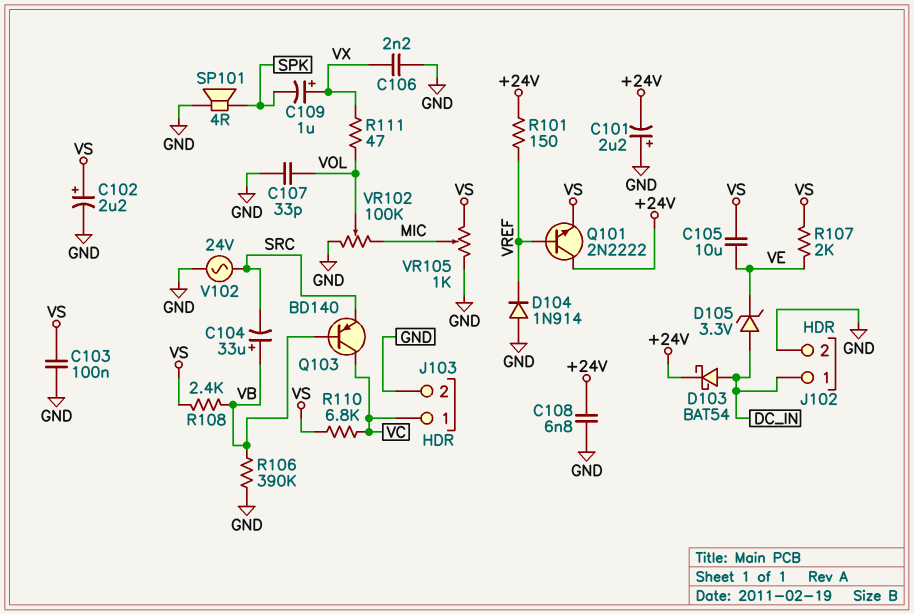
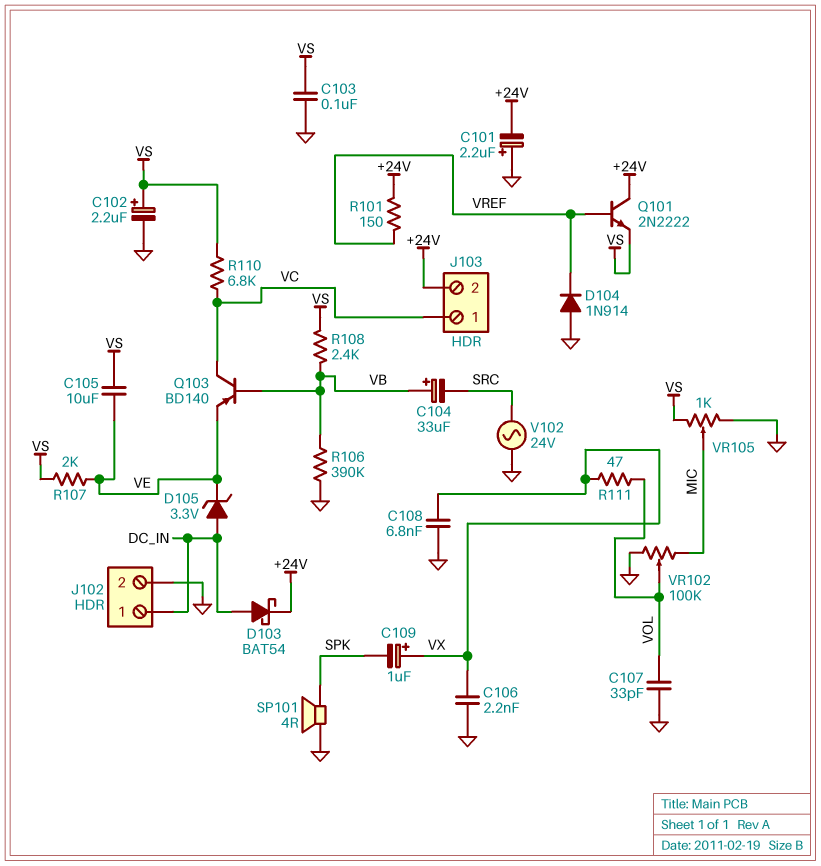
C108: 6.8nF (+24V, GND) -> 6.8nF (GND, VX)
J103 pin 2: GND -> +24V
Q103: PNP BD140 (B VB, C VC, E SRC) -> PNP BD140 (B VB, C VC, E VE)

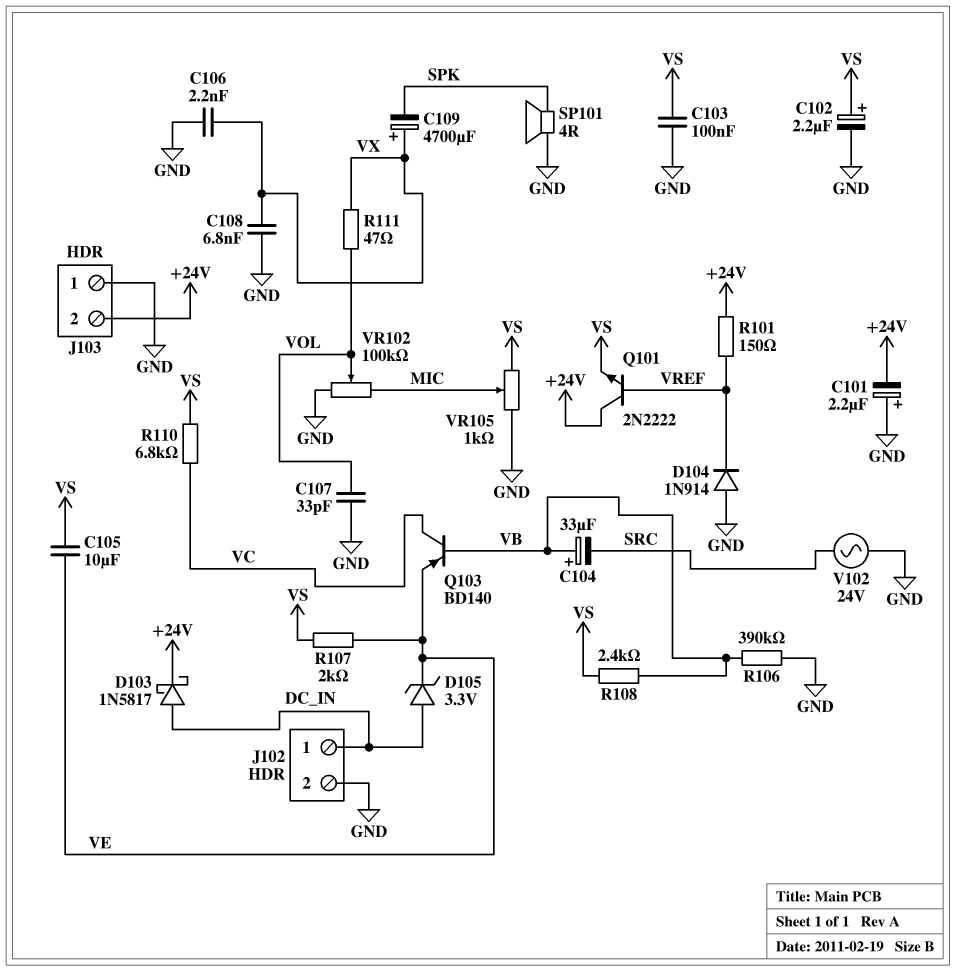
C109: 1uF (plus VX, minus SPK) -> 4700uF (plus VX, minus SPK)
D103: schottky BAT54 (A DC_IN, K +24V) -> schottky 1N5817 (A DC_IN, K +24V)
J103 pin 1: VC -> GND

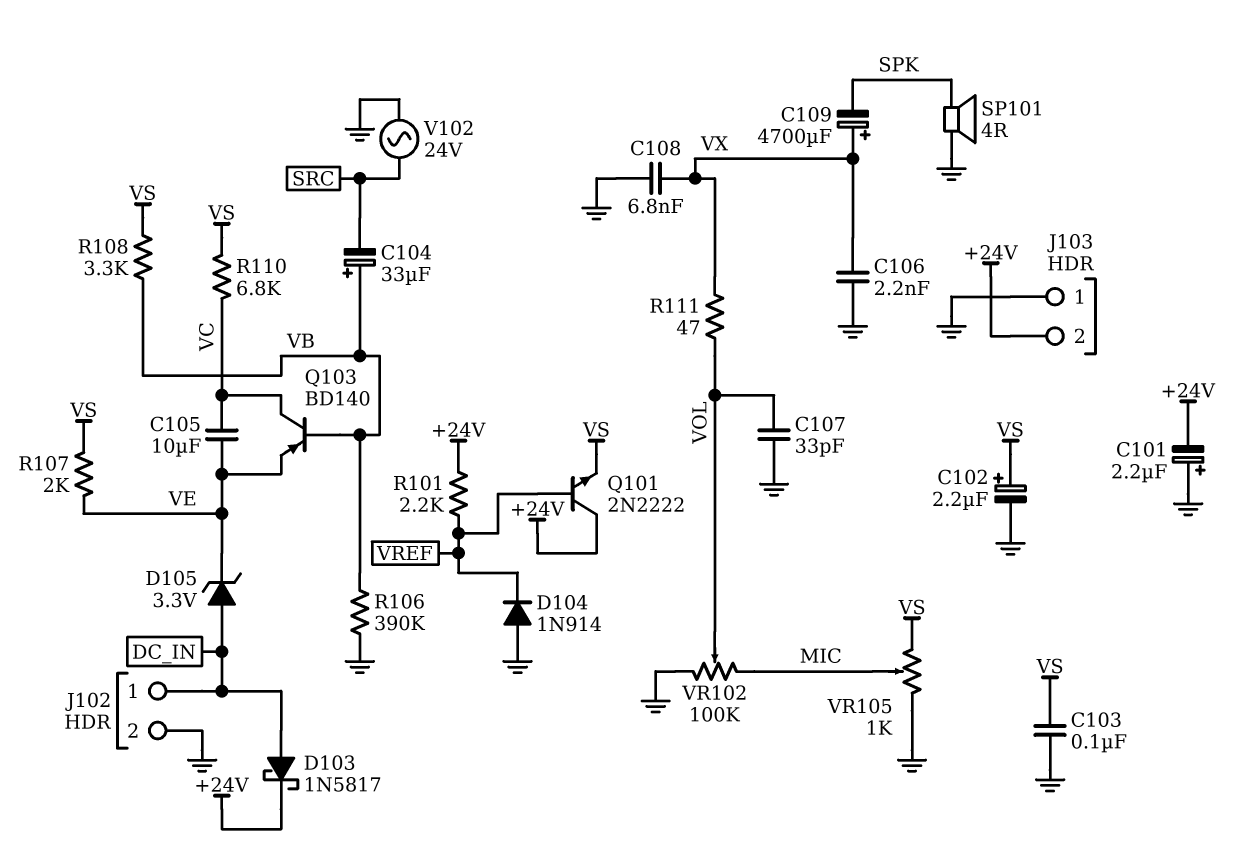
C105: 10uF (VE, VS) -> 10uF (VC, VE)
R101: 150 (+24V, VREF) -> 2.2k (+24V, VREF)
R108: 2.4k (VB, VS) -> 3.3k (VB, VS)

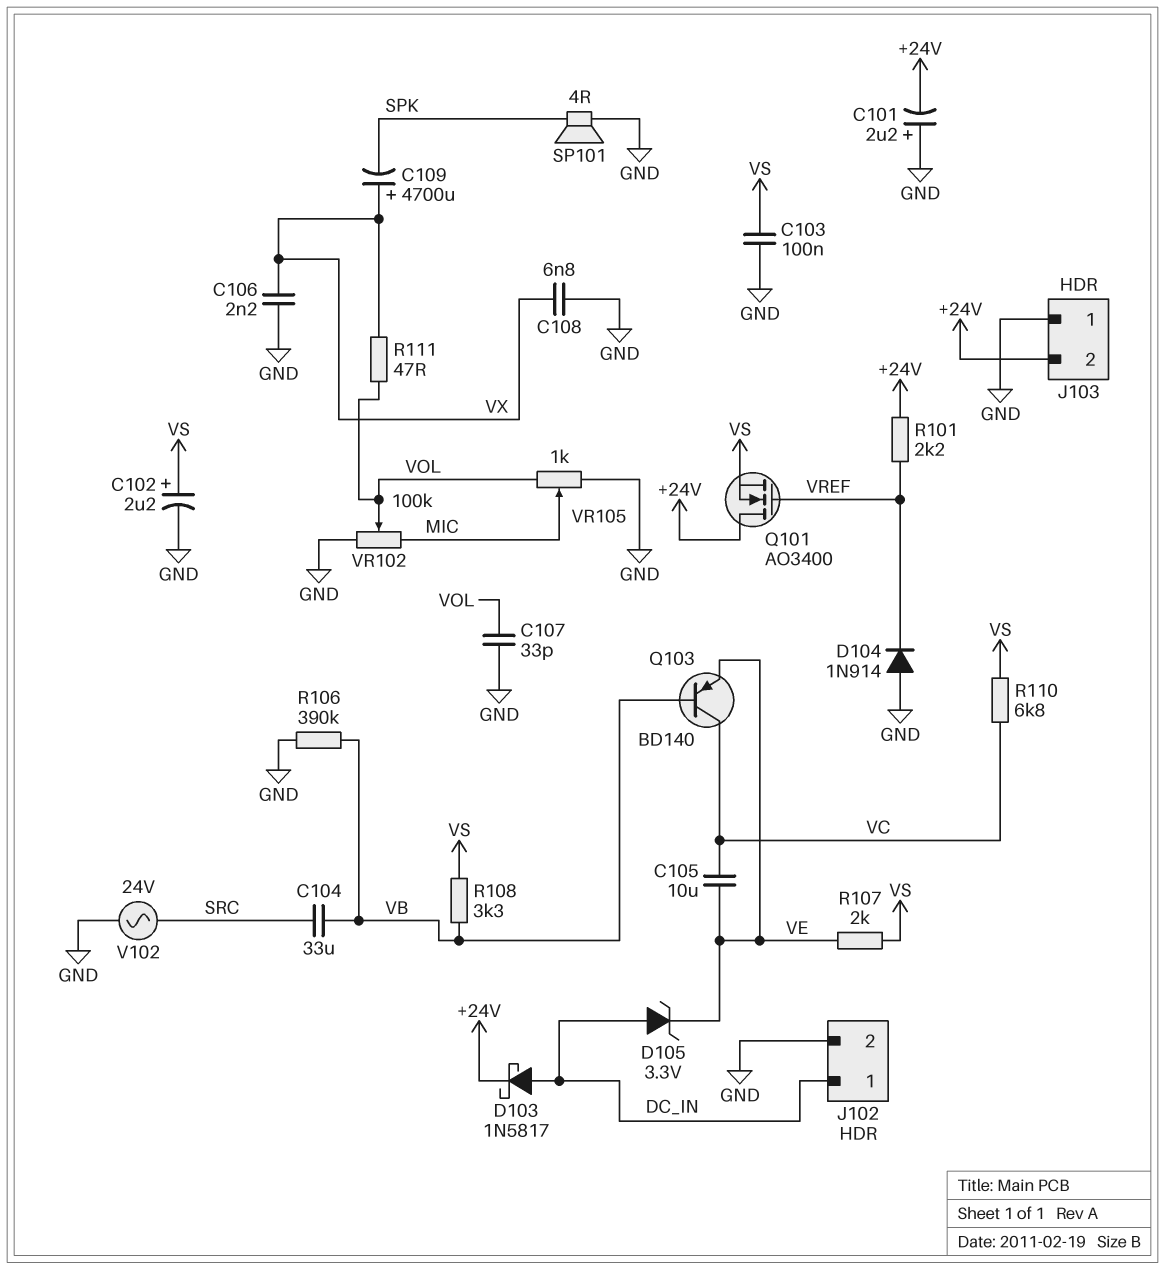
C104: 33uF (plus VB, minus SRC) -> 33uF (SRC, VB)
Q101: NPN 2N2222 (B VREF, C +24V, E VS) -> NMOS AO3400 (G VREF, D +24V, S VS)
VR105: 1k (GND, VS, wiper MIC) -> 1k (GND, VOL, wiper MIC)

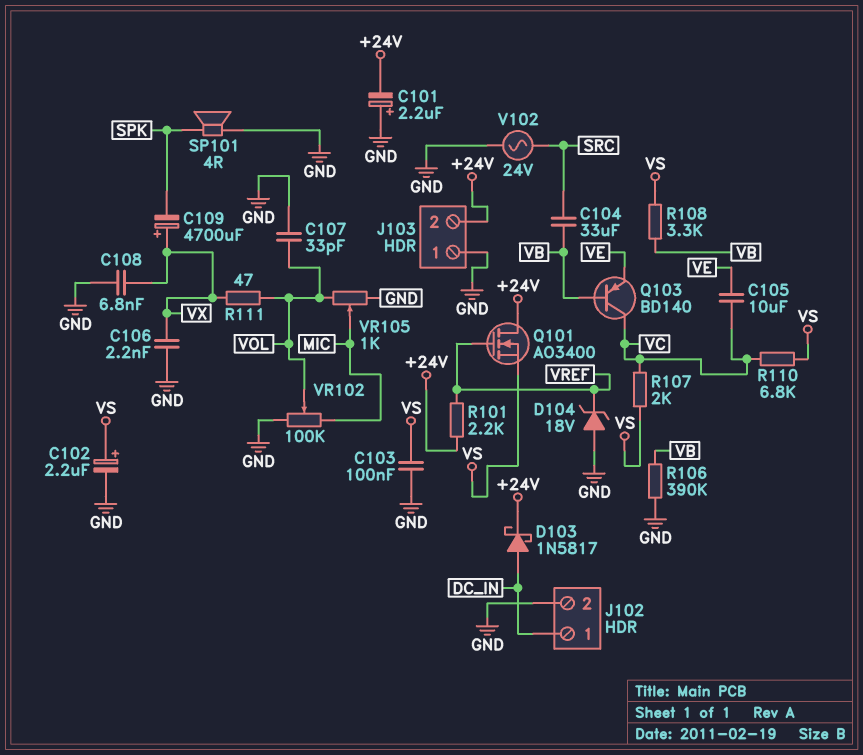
D104: diode 1N914 (A GND, K VREF) -> zener 18V (A GND, K VREF)
D105: zener 3.3V (A DC_IN, K VE) -> none
R107: 2k (VE, VS) -> 2k (VC, VS)

